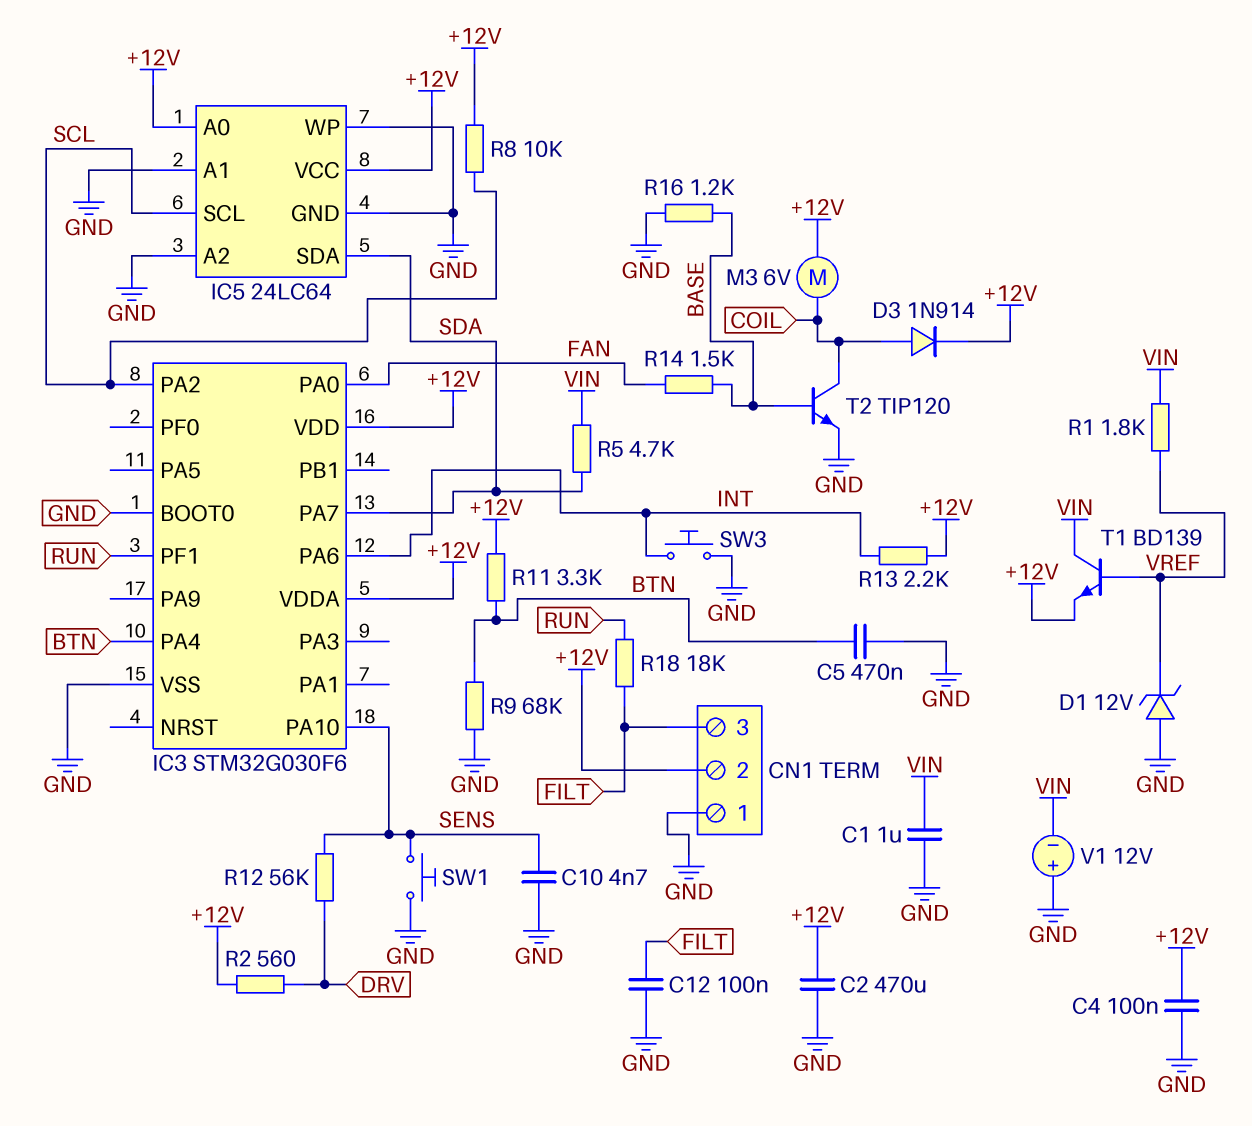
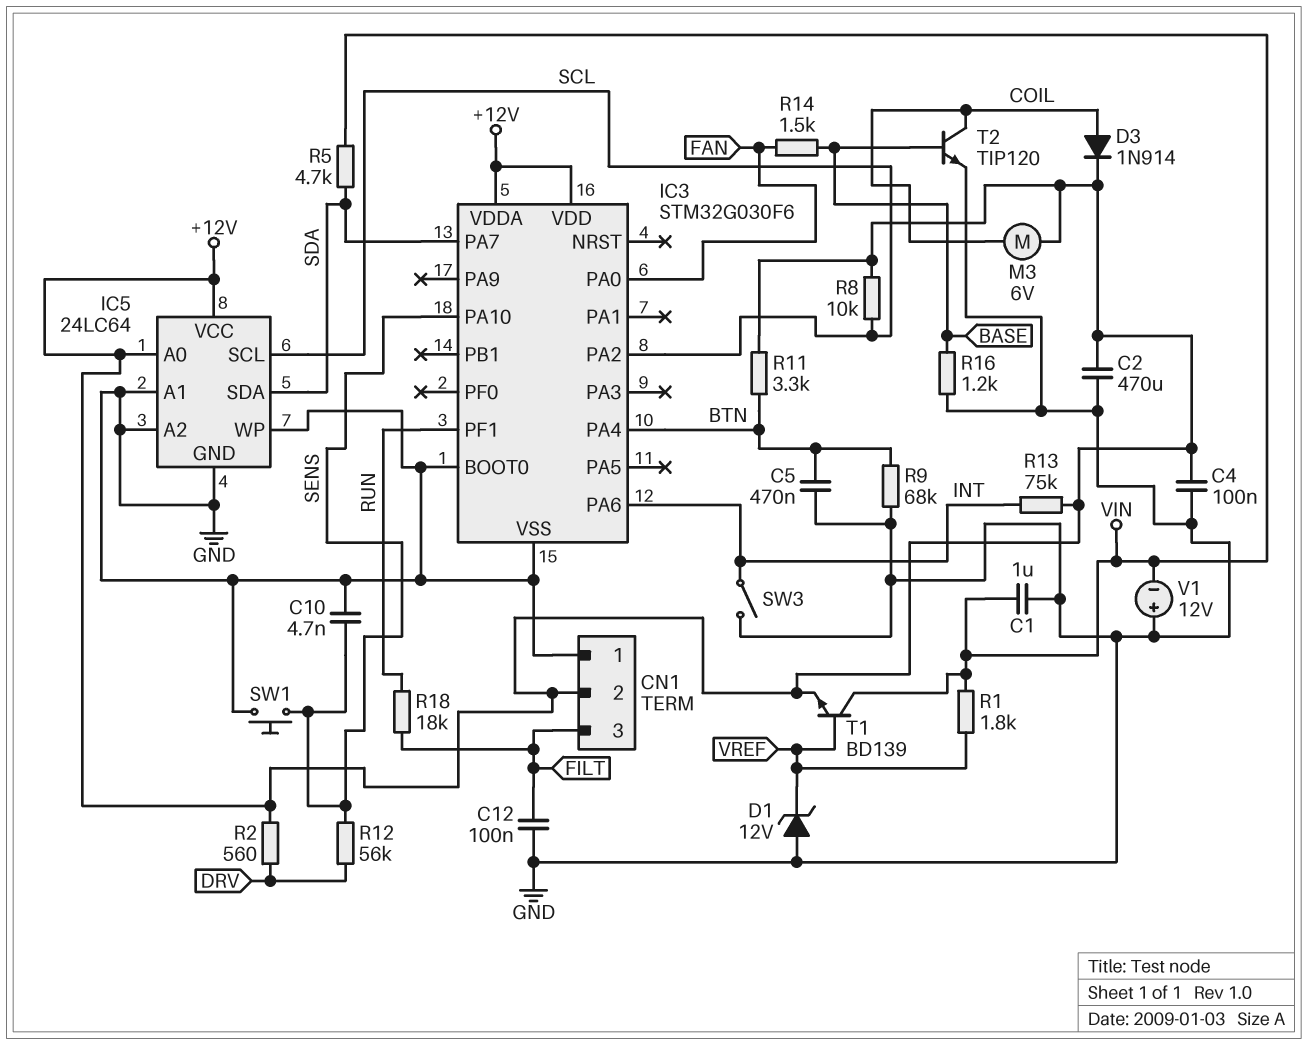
R13: 2.2k (+12V, INT) -> 75k (+12V, INT)
SW3: button (GND, INT) -> switch (GND, INT)

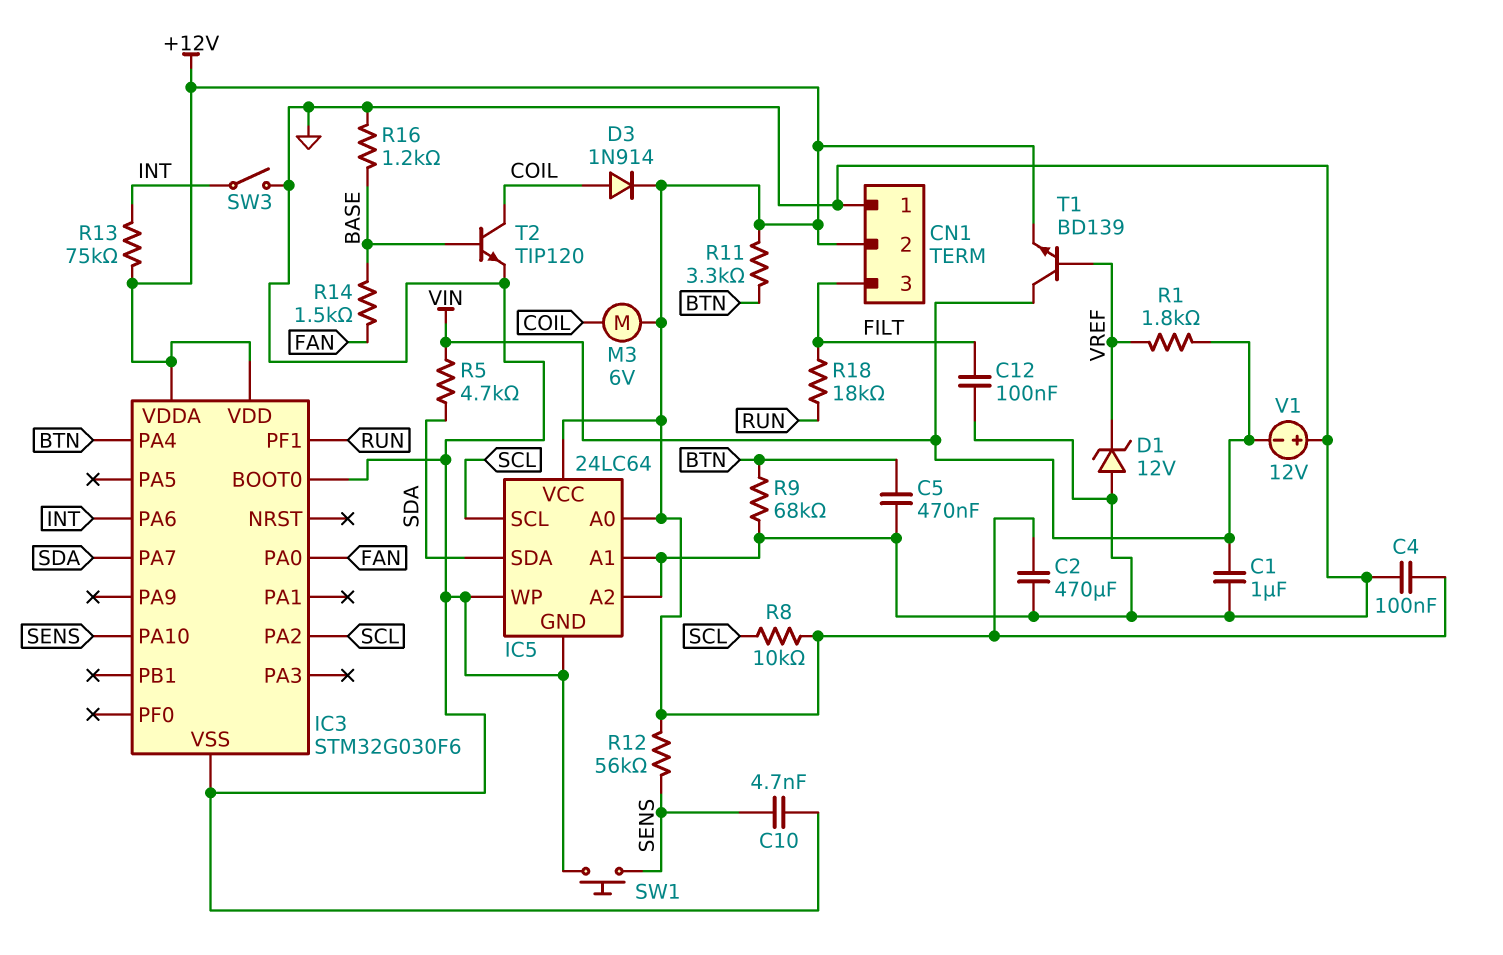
R2: 560 (+12V, DRV) -> none
R12: 56k (DRV, SENS) -> 56k (+12V, SENS)

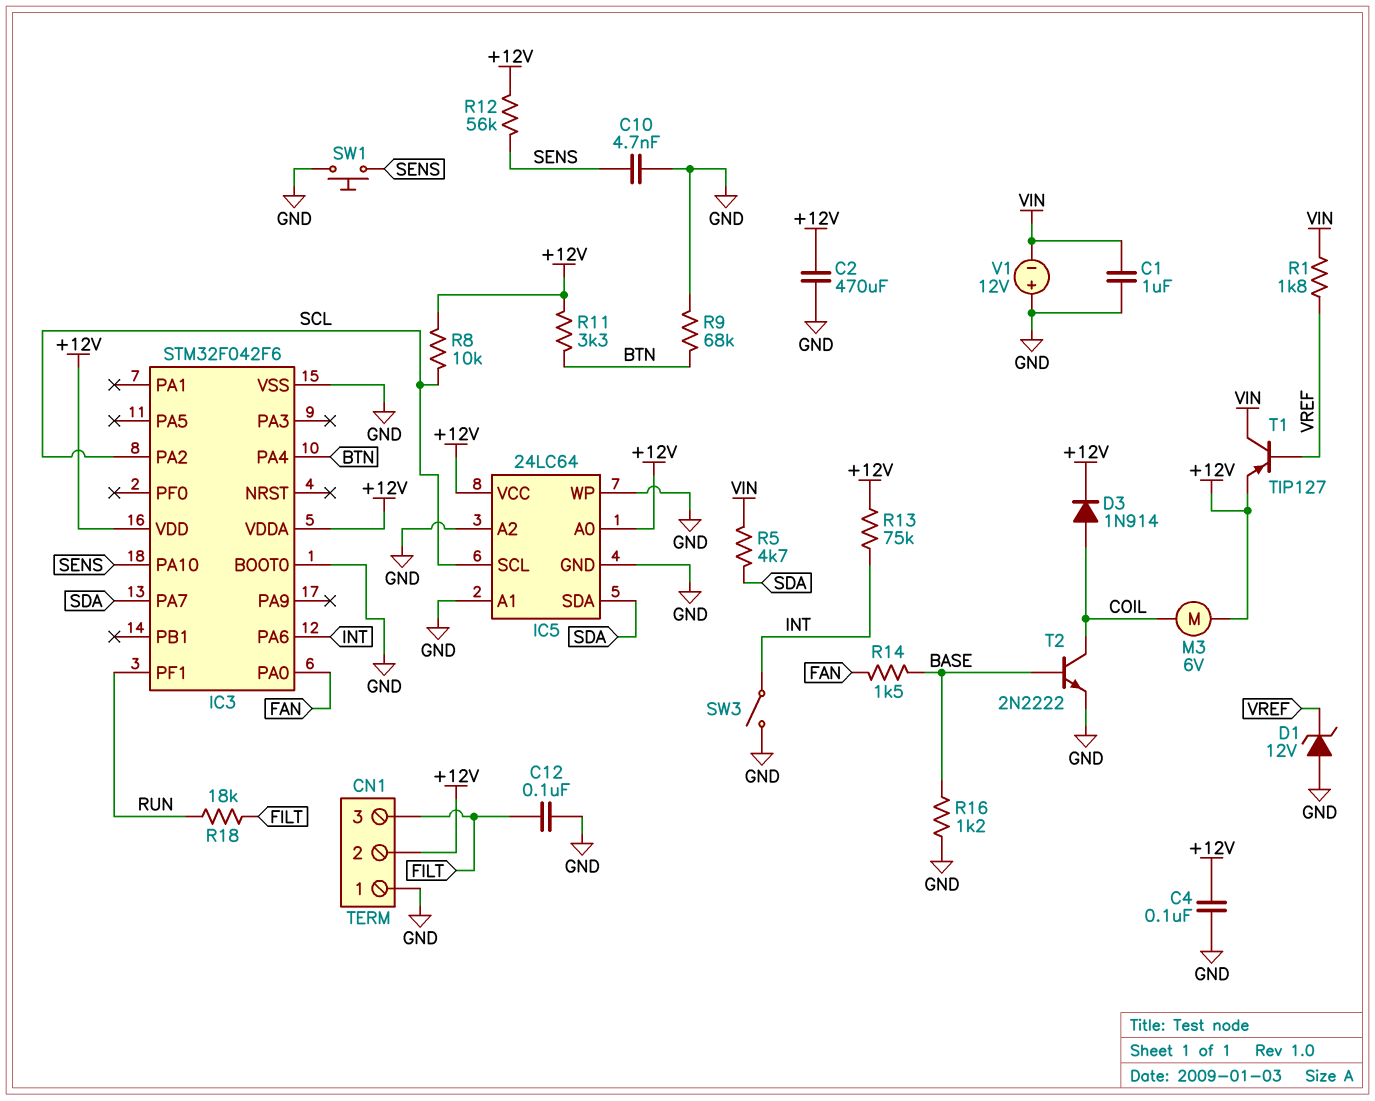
C5: 470nF (BTN, GND) -> none
IC3: STM32G030F6 -> STM32F042F6
T1: NPN BD139 (B VREF, C VIN, E +12V) -> PNP TIP127 (B VREF, C VIN, E +12V)
T2: NPN TIP120 (B BASE, C COIL, E GND) -> NPN 2N2222 (B BASE, C COIL, E GND)

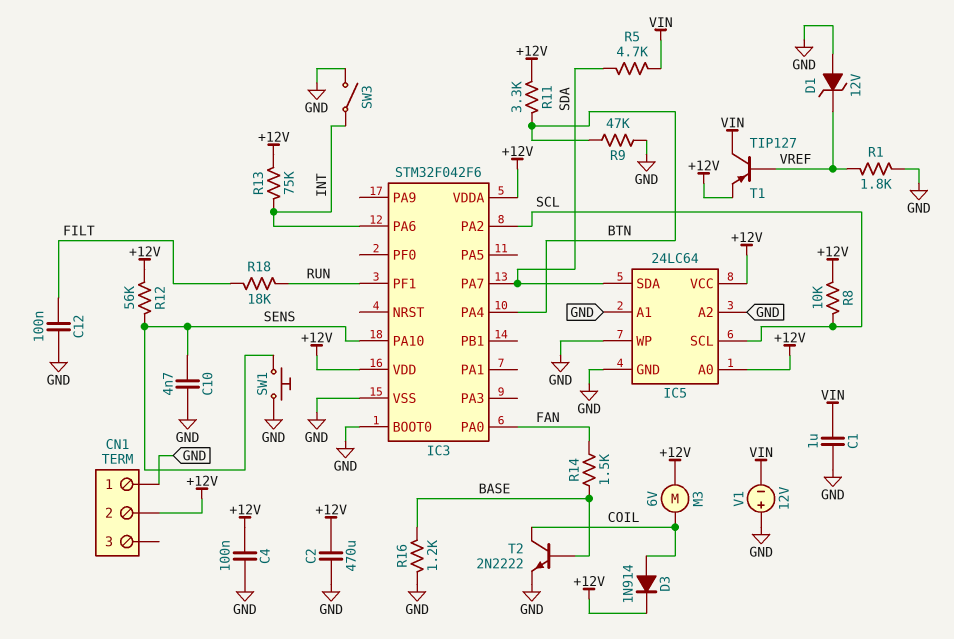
CN1 pin 3: FILT -> none
R1: 1.8k (VIN, VREF) -> 1.8k (GND, VREF)
R9: 68k (BTN, GND) -> 47k (BTN, GND)

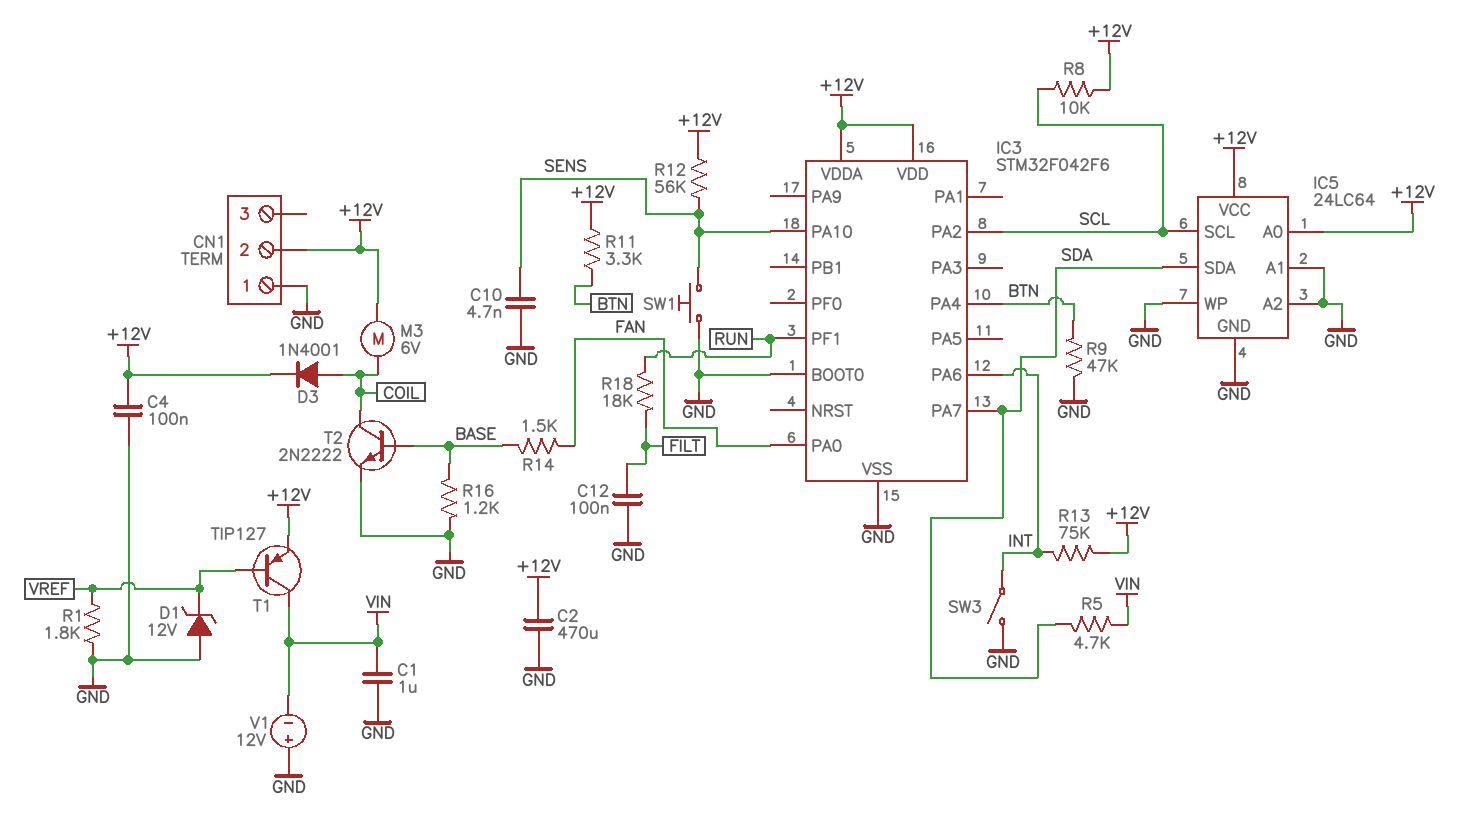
D3: diode 1N914 (A COIL, K +12V) -> diode 1N4001 (A COIL, K +12V)

